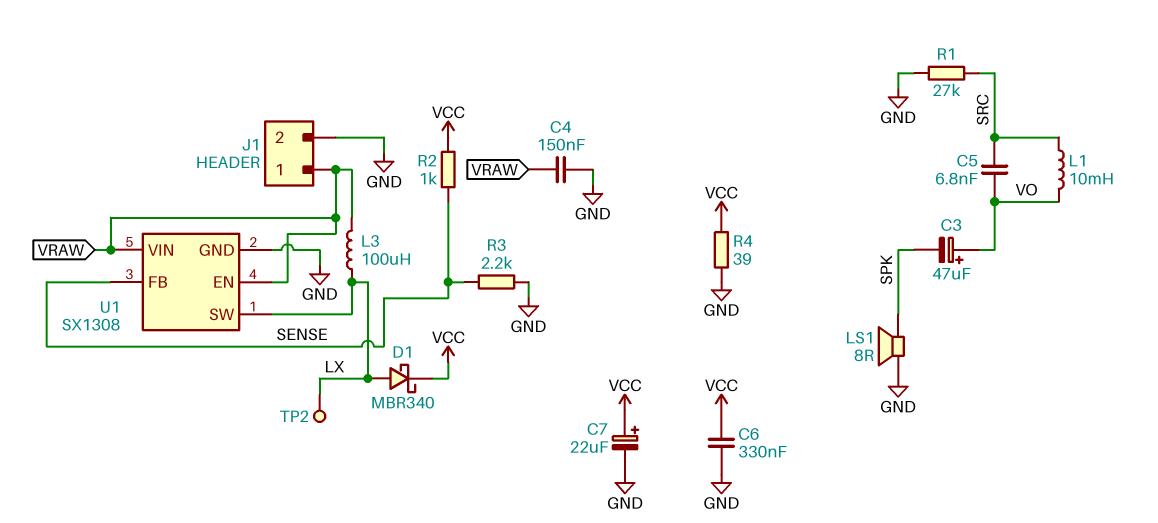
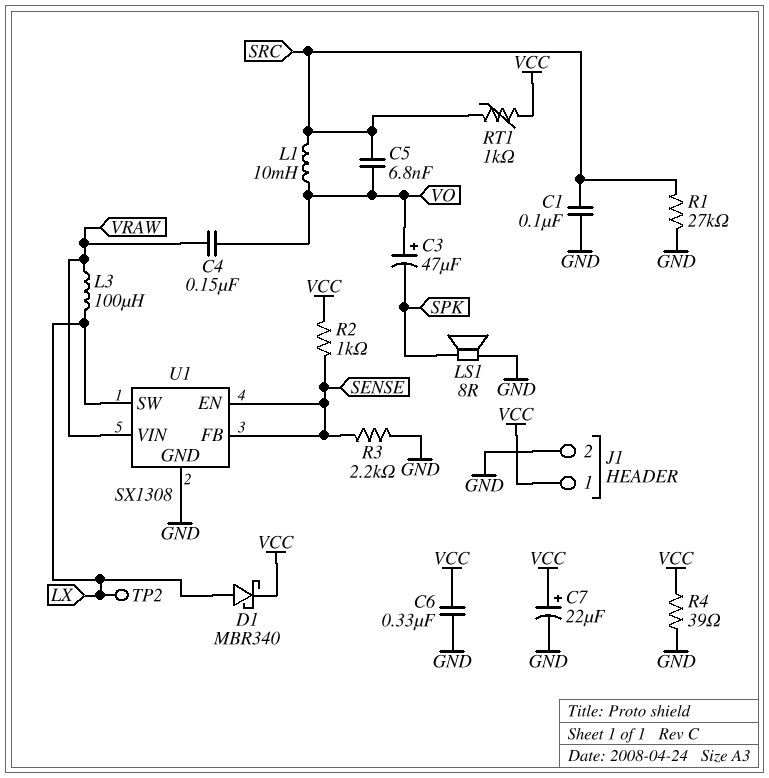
C1: none -> 100nF (GND, SRC)
C4: 150nF (GND, VRAW) -> 150nF (VO, VRAW)
J1 pin 1: VRAW -> VCC
RT1: none -> 1k (SRC, VCC)
U1 pin EN: VRAW -> SENSE

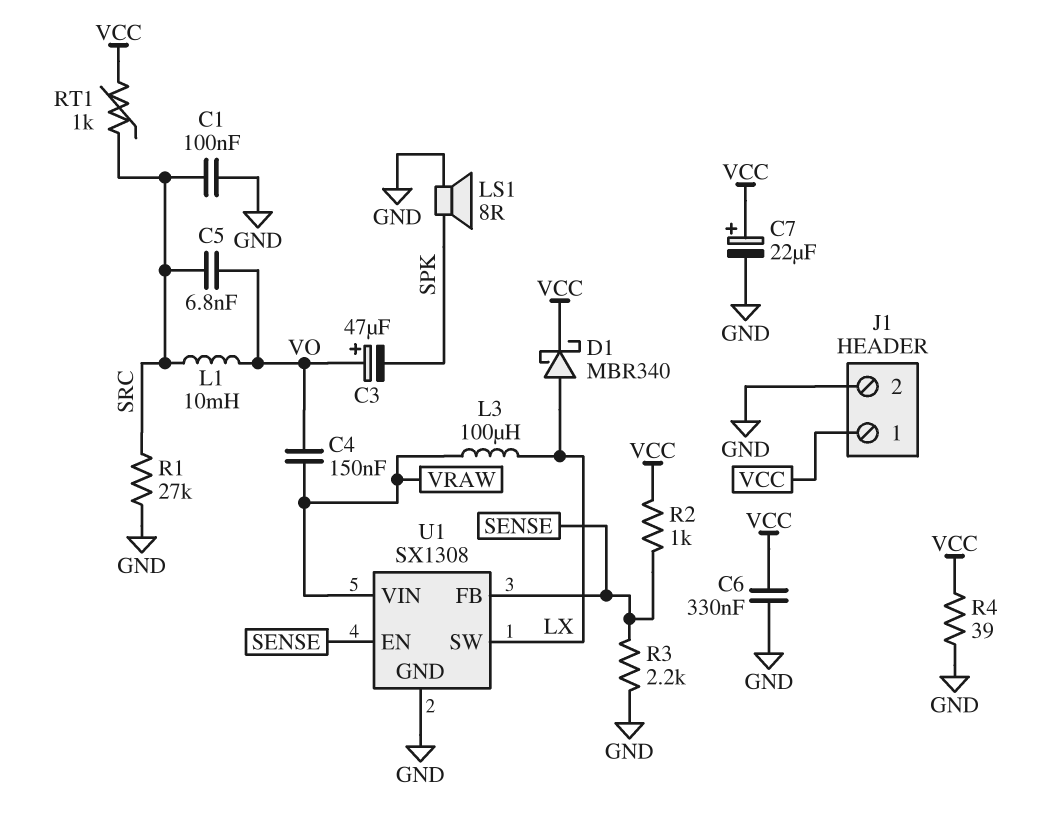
TP2: test point (LX) -> none

